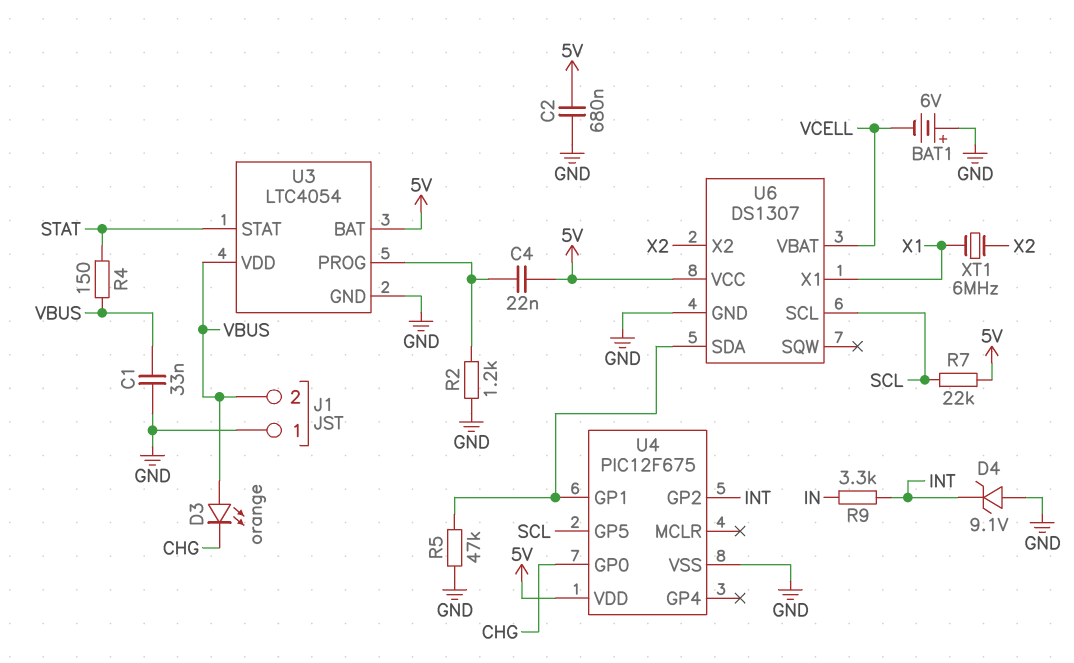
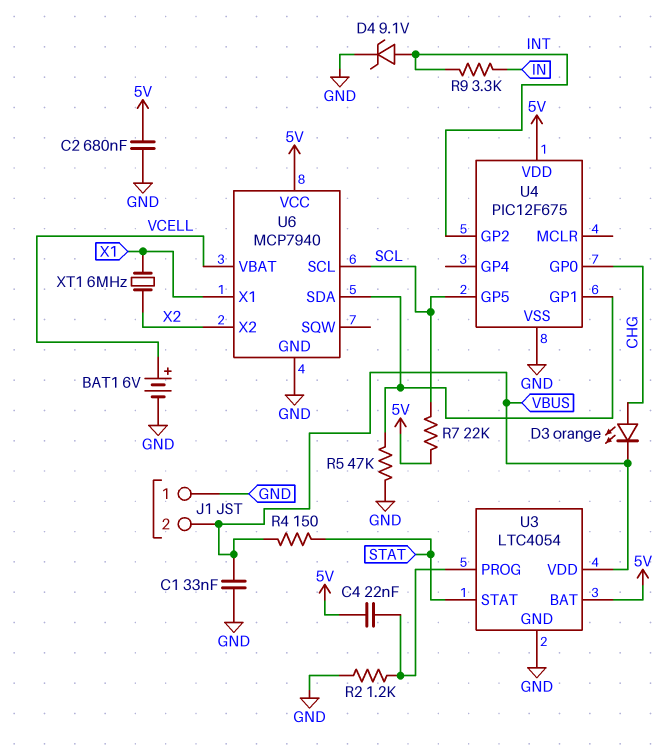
BAT1: 6V (plus GND, minus VCELL) -> 6V (plus VCELL, minus GND)
D3: LED orange (A VBUS, K CHG) -> LED orange (A CHG, K VBUS)
D4: zener 9.1V (A GND, K INT) -> zener 9.1V (A INT, K GND)
U6: DS1307 -> MCP7940

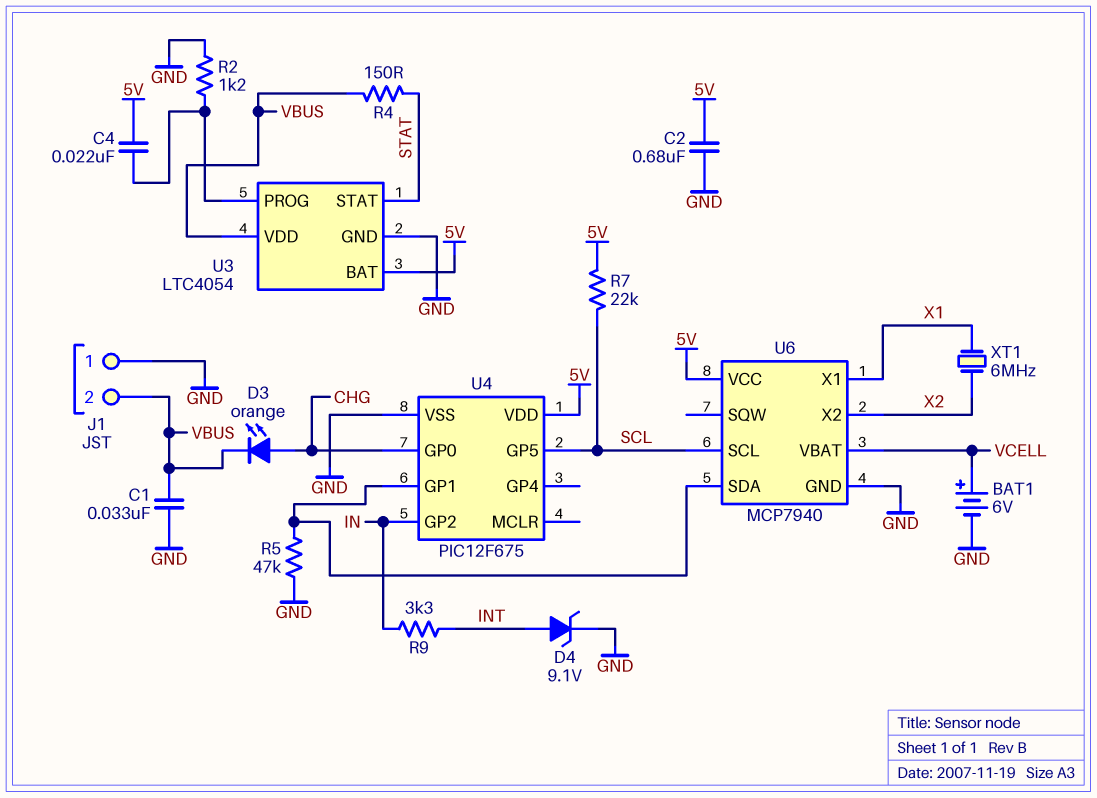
U4 pin GP2: INT -> IN

